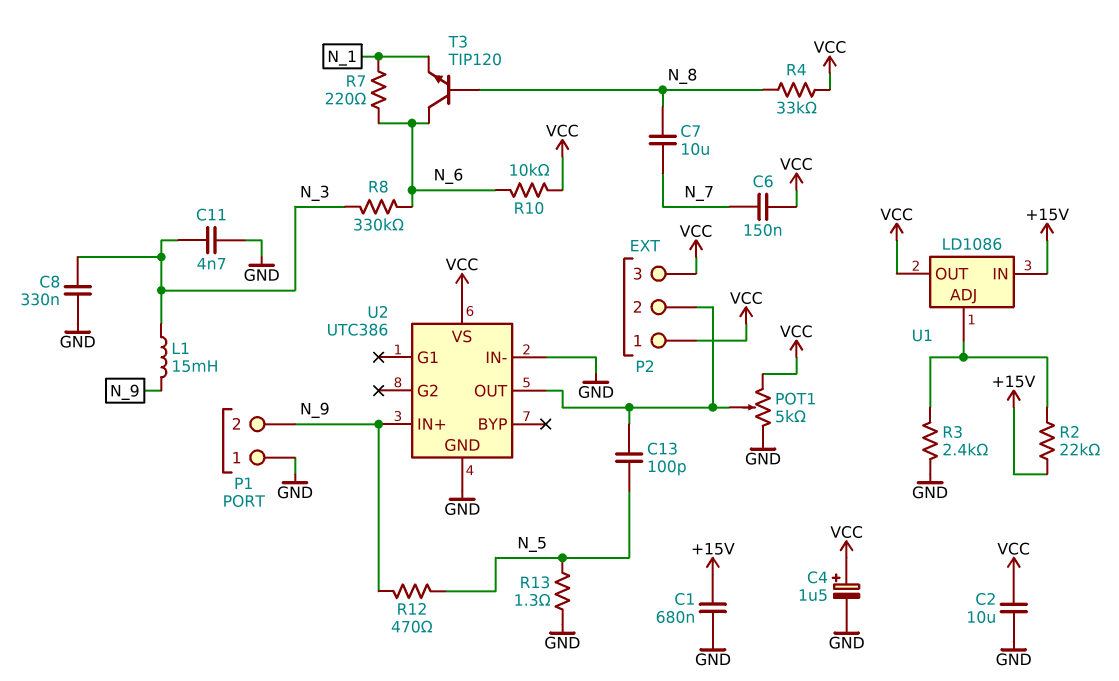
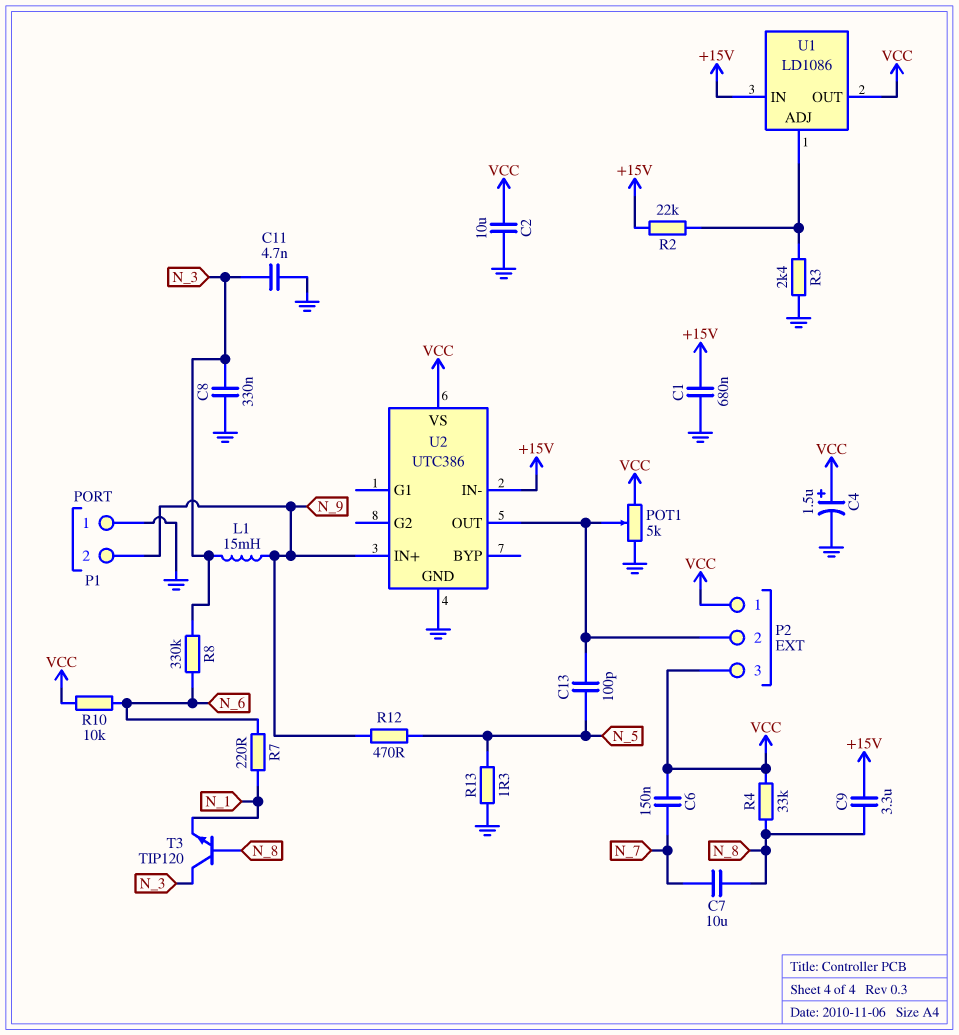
C9: none -> 3.3uF (+15V, N_8)
T3: NPN TIP120 (B N_8, C N_6, E N_1) -> NPN TIP120 (B N_8, C N_3, E N_1)
U2 pin IN-: GND -> +15V

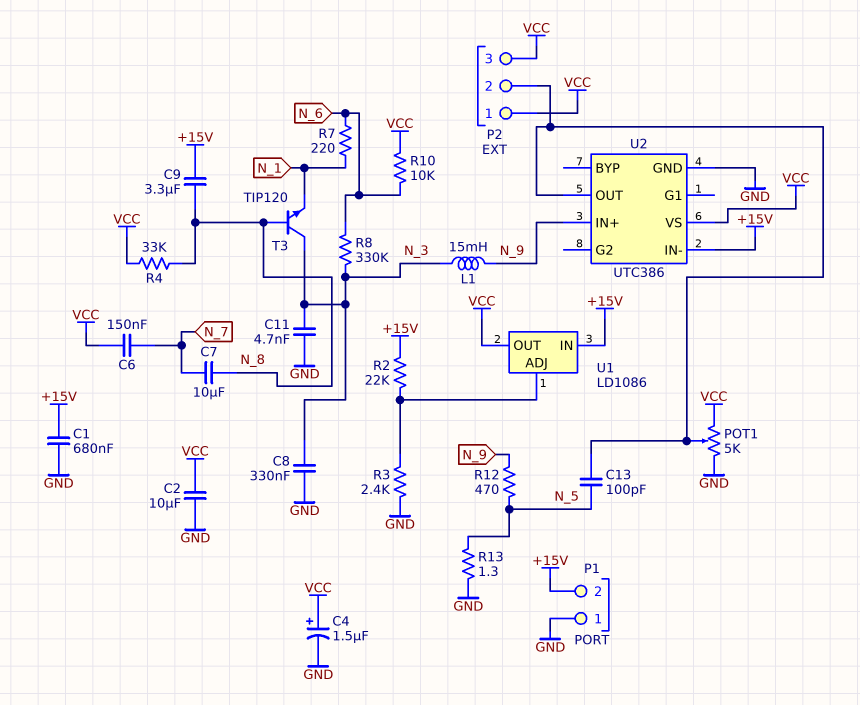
P1 pin 2: N_9 -> +15V

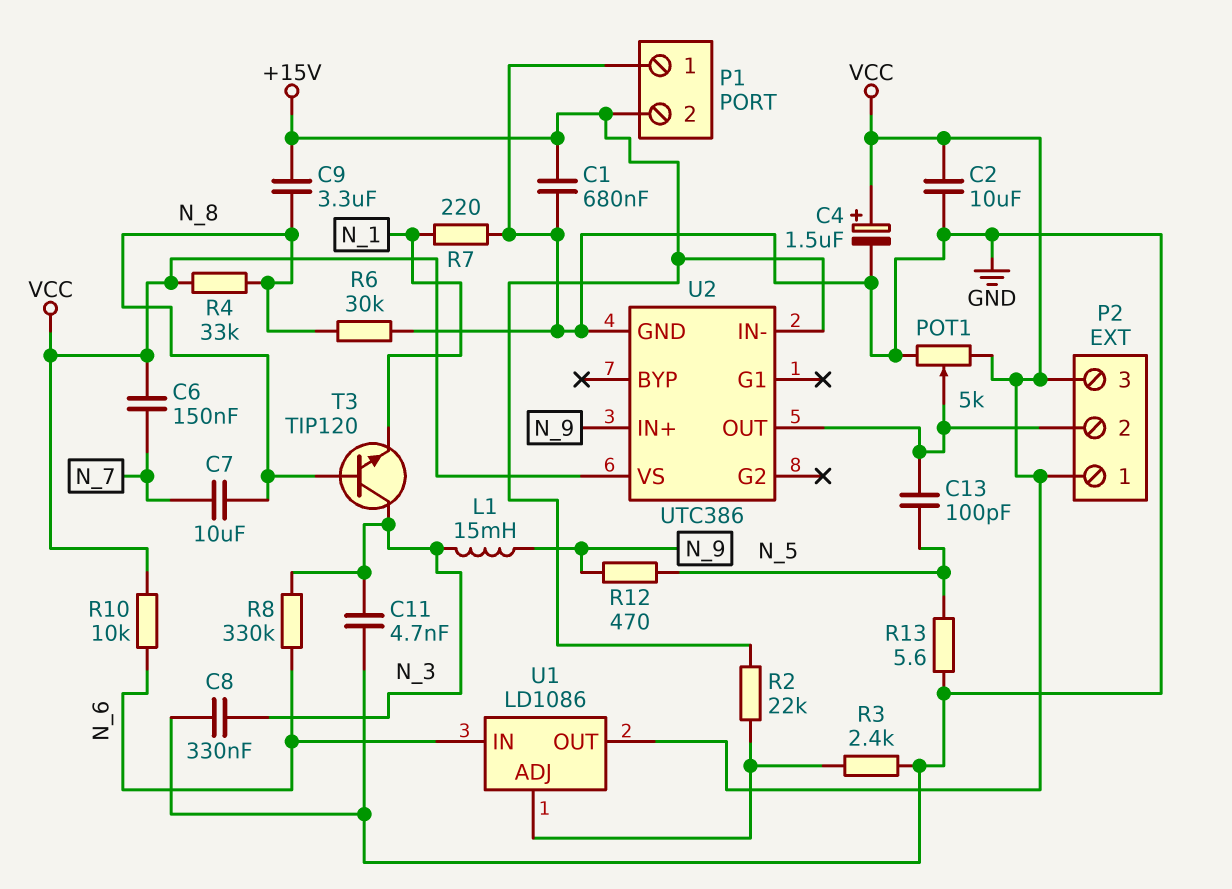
R6: none -> 30k (GND, N_8)
R7: 220 (N_1, N_6) -> 220 (GND, N_1)
R13: 1.3 (GND, N_5) -> 5.6 (GND, N_5)
U1 pin IN: +15V -> N_6

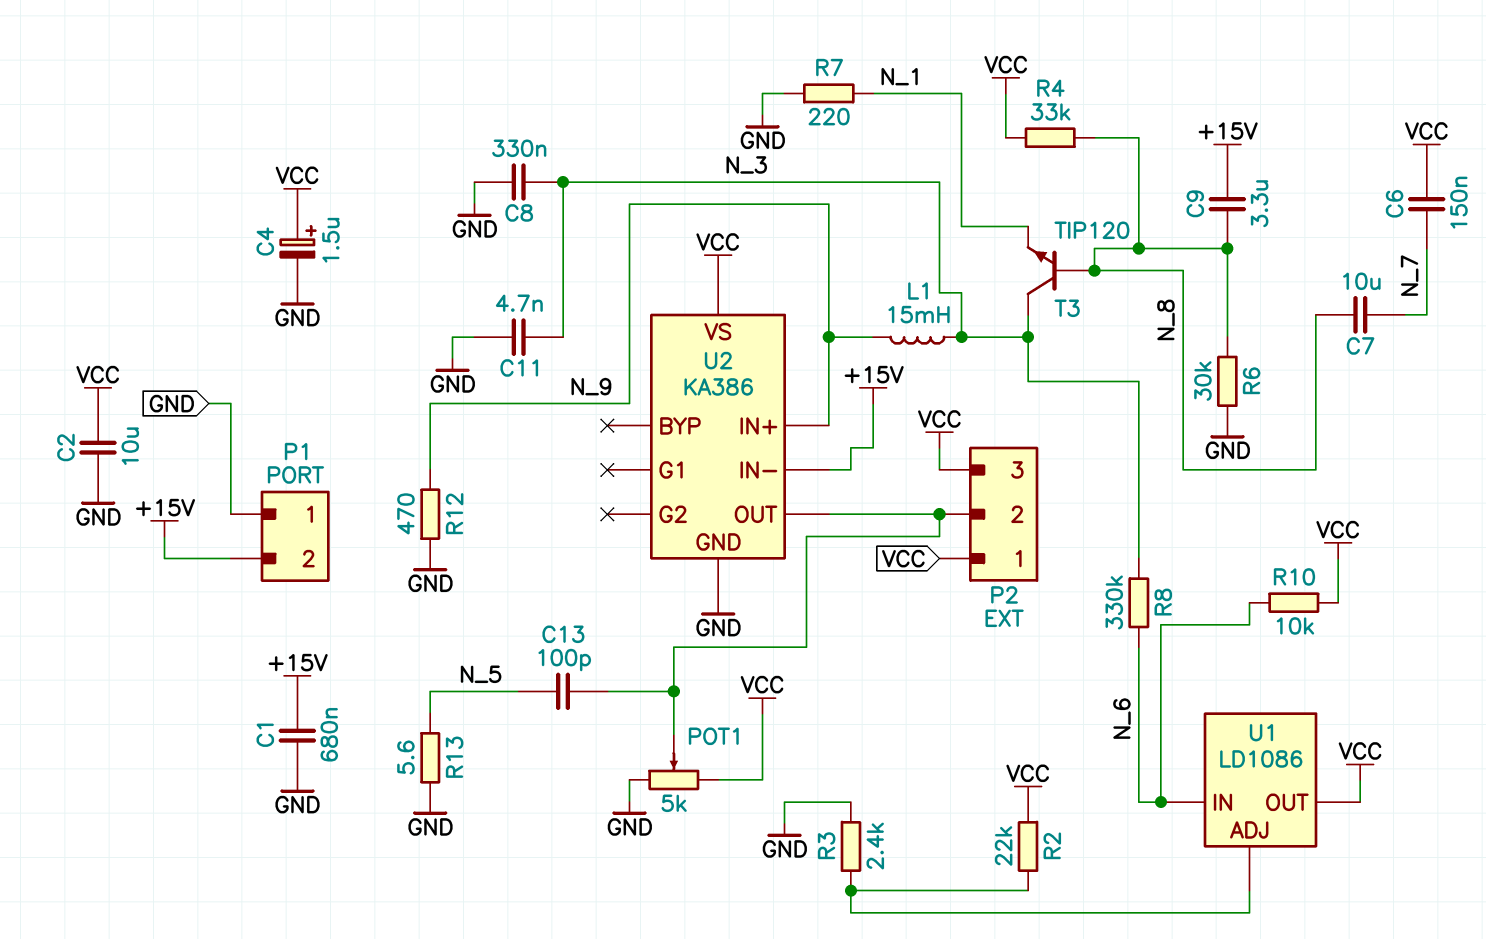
R2: 22k (+15V, U1/ADJ) -> 22k (U1/ADJ, VCC)
R12: 470 (N_5, N_9) -> 470 (GND, N_9)
U2: UTC386 -> KA386

